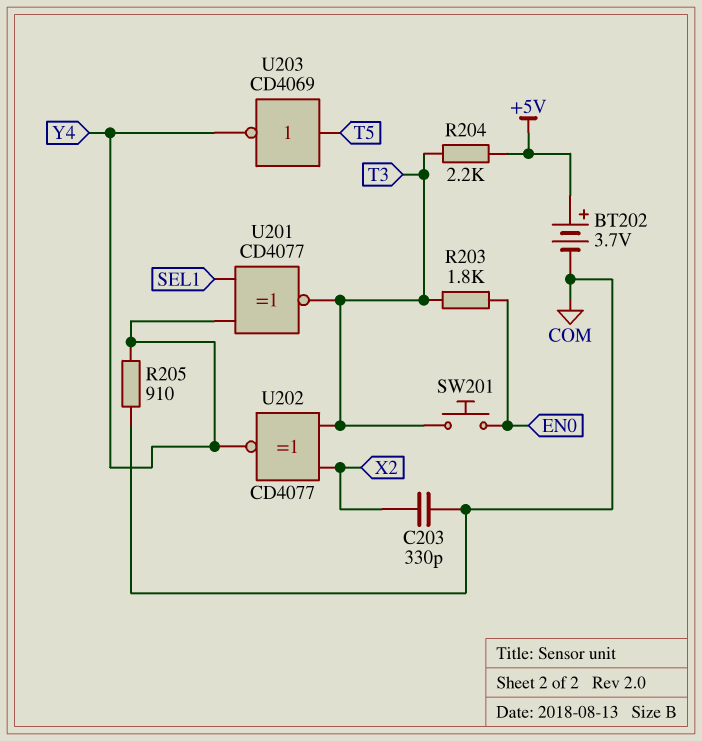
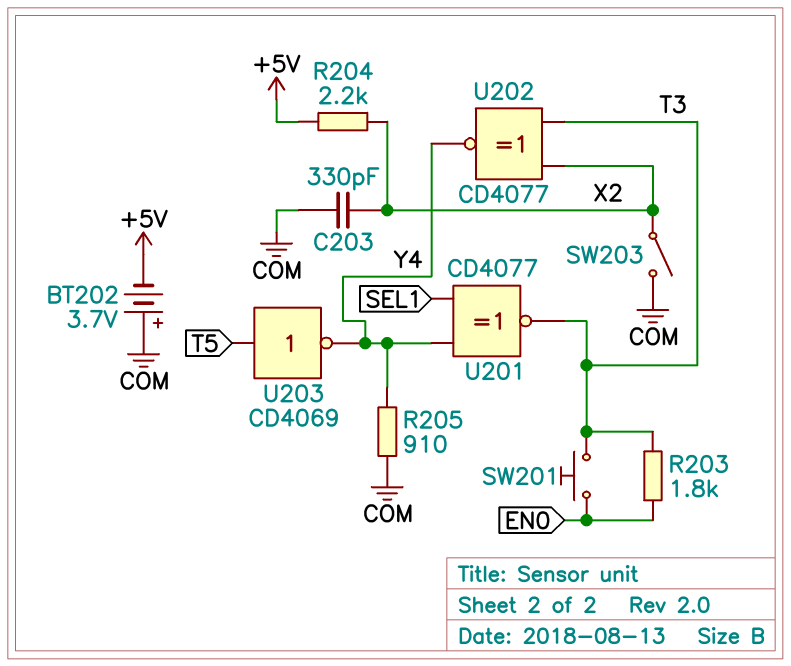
BT202: 3.7V (plus +5V, minus COM) -> 3.7V (plus COM, minus +5V)
R204: 2.2k (+5V, T3) -> 2.2k (+5V, X2)
SW203: none -> switch (COM, X2)

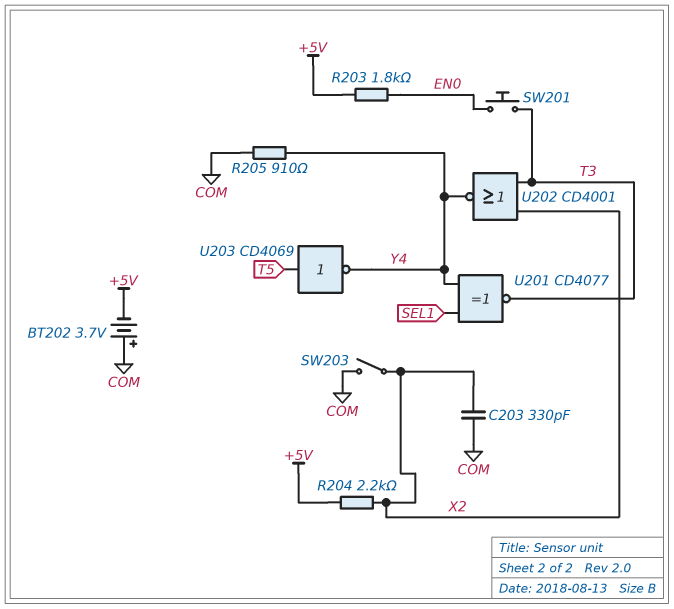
R203: 1.8k (EN0, T3) -> 1.8k (+5V, EN0)
U202: XNOR CD4077 (in T3, in X2, out Y4) -> NOR CD4001 (in T3, in X2, out Y4)

